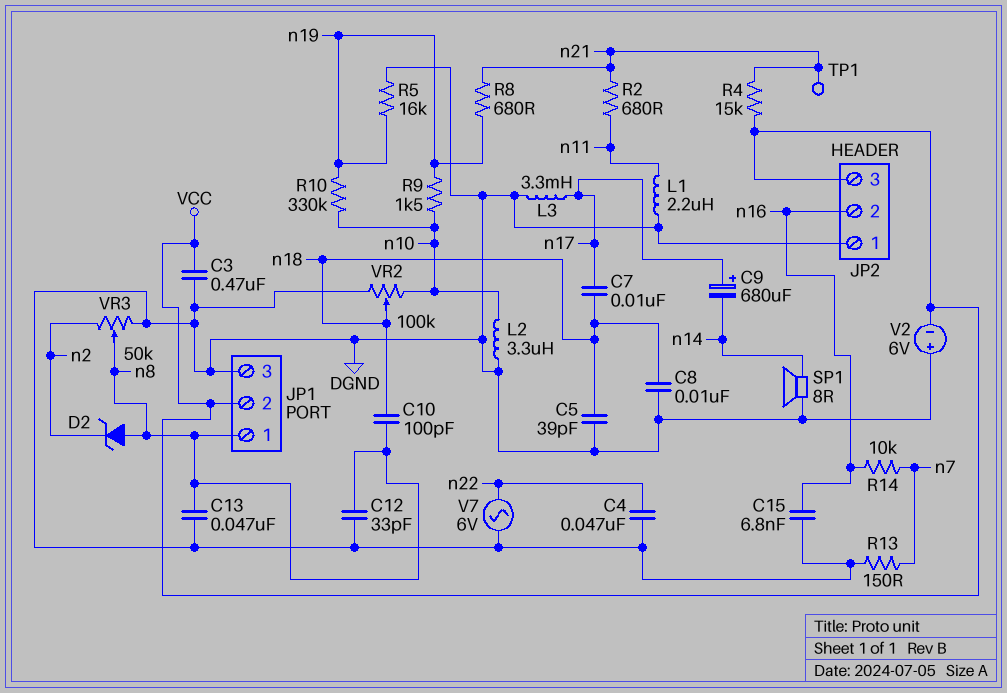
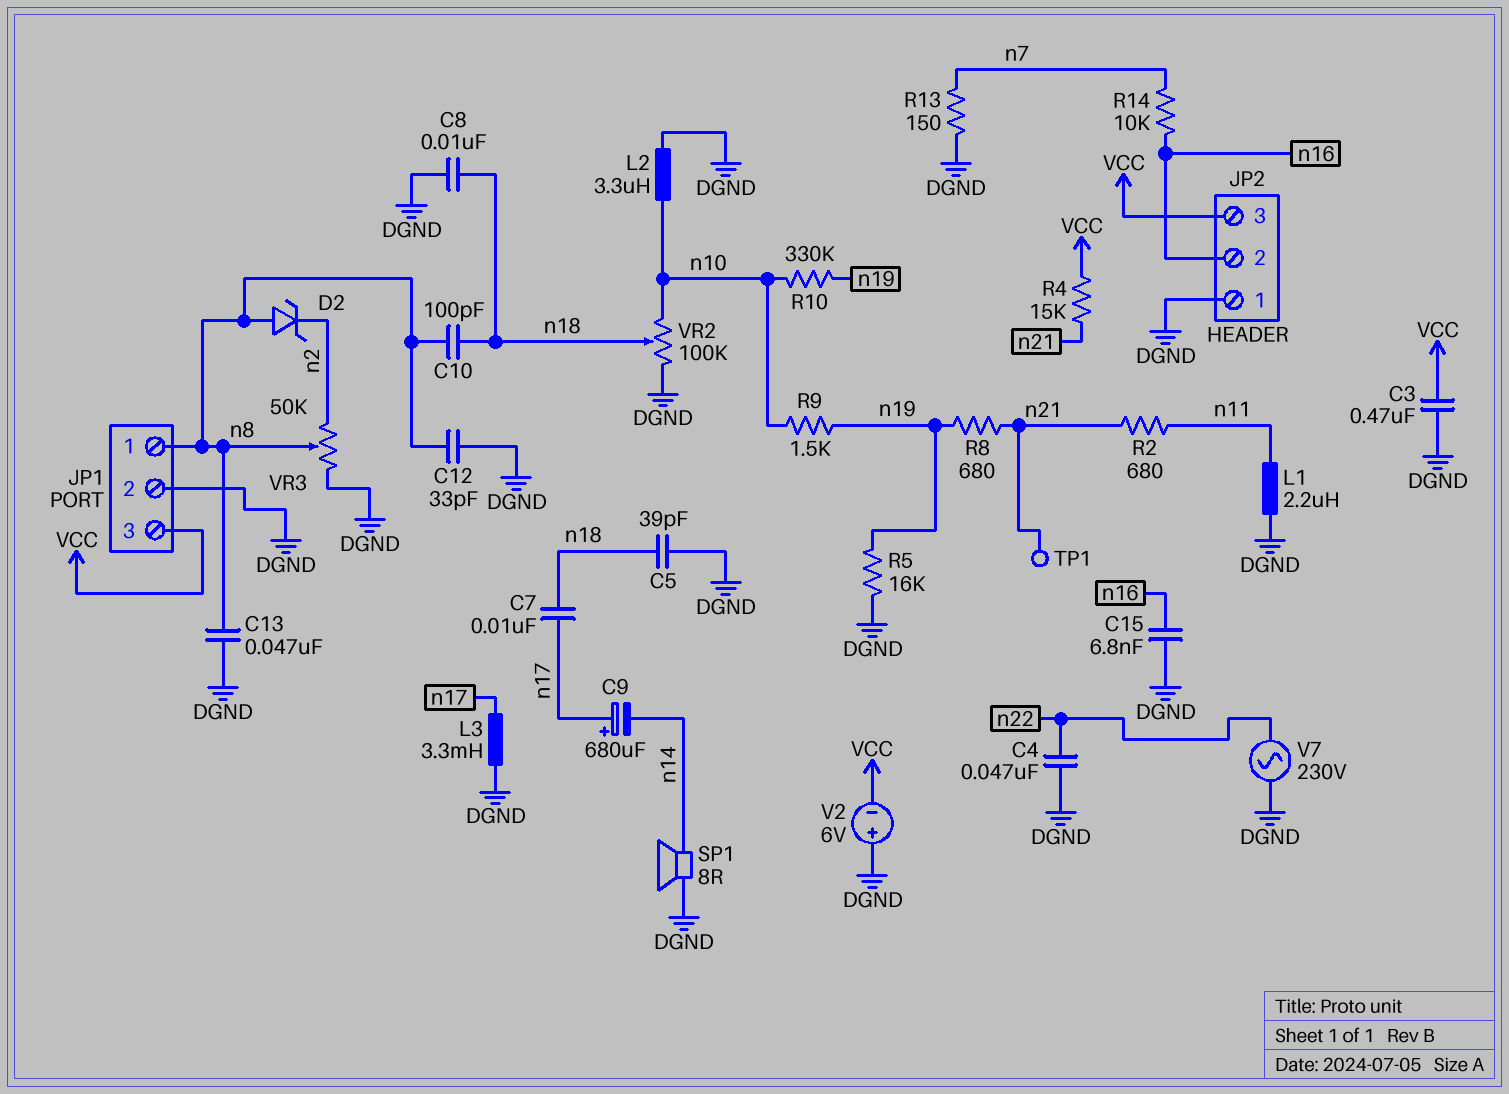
JP1 pin 2: VCC -> DGND
JP1 pin 3: DGND -> VCC
V7: AC 6V (DGND, n22) -> AC 230V (DGND, n22)

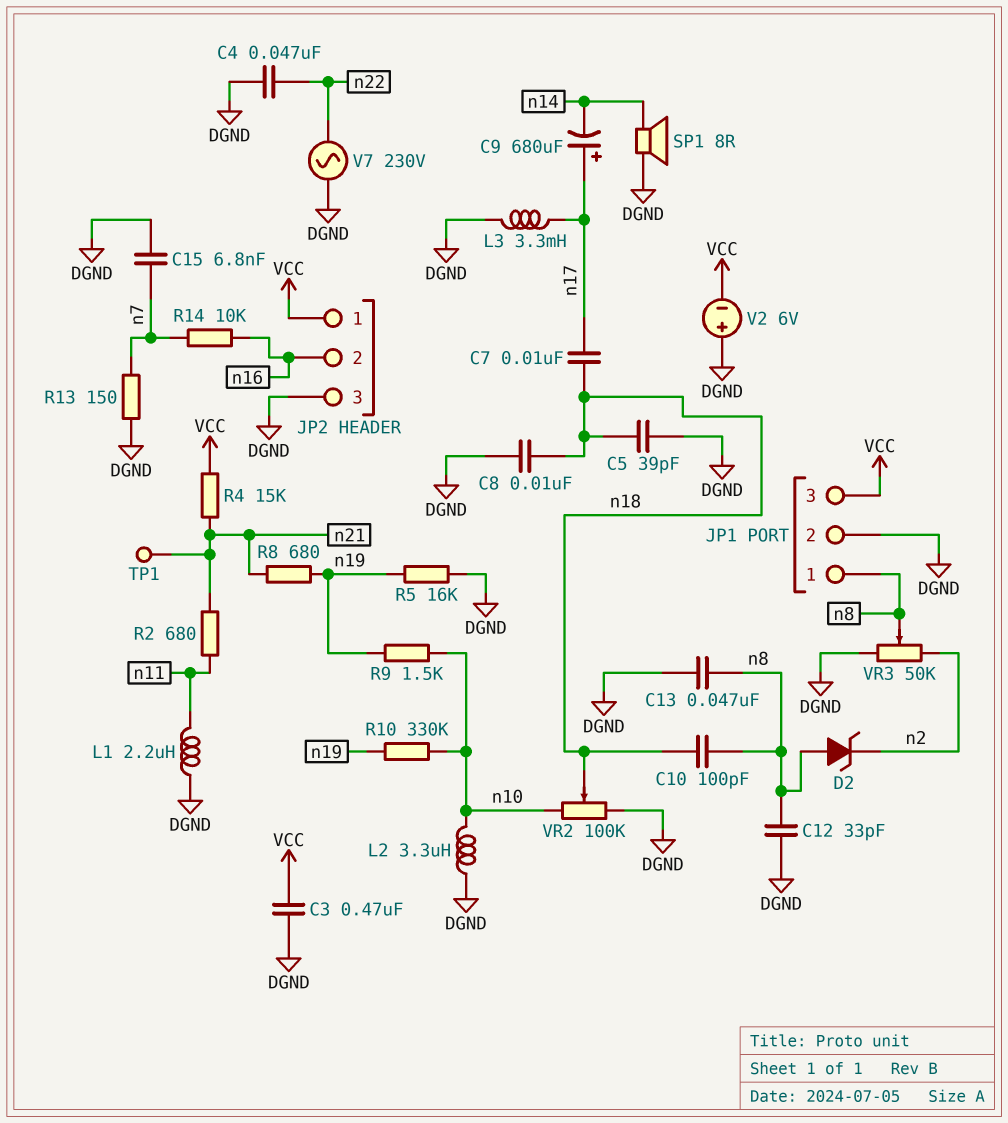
C15: 6.8nF (DGND, n16) -> 6.8nF (DGND, n7)
JP2 pin 1: DGND -> VCC
JP2 pin 3: VCC -> DGND

